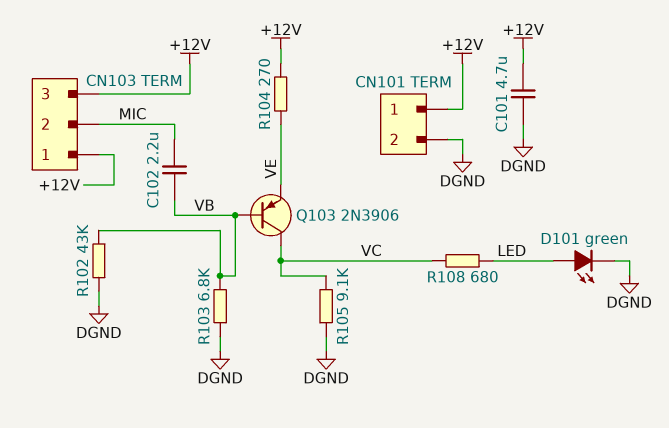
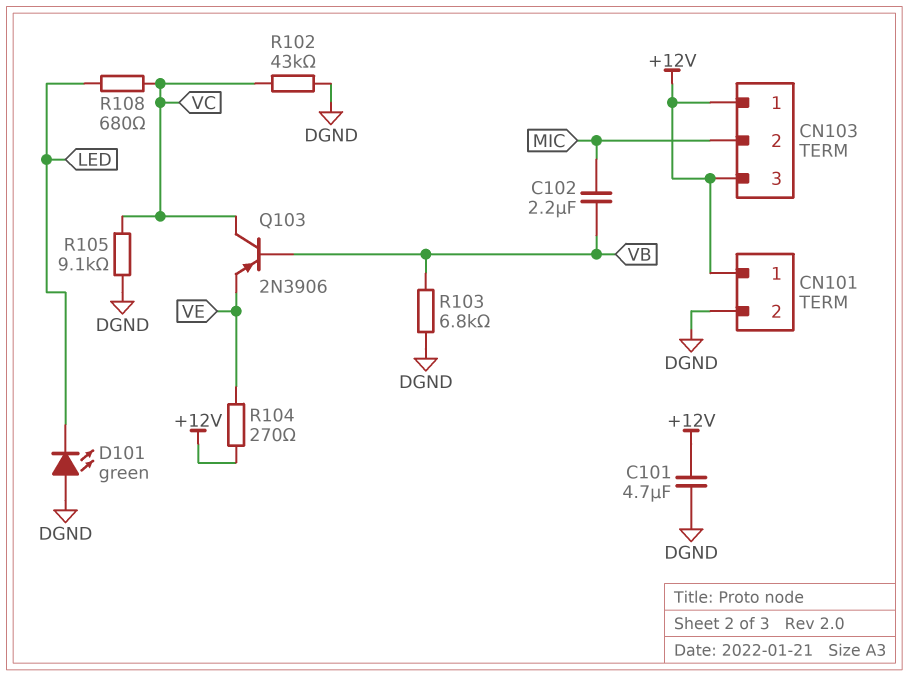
D101: LED green (A LED, K DGND) -> LED green (A DGND, K LED)
R102: 43k (DGND, VB) -> 43k (DGND, VC)

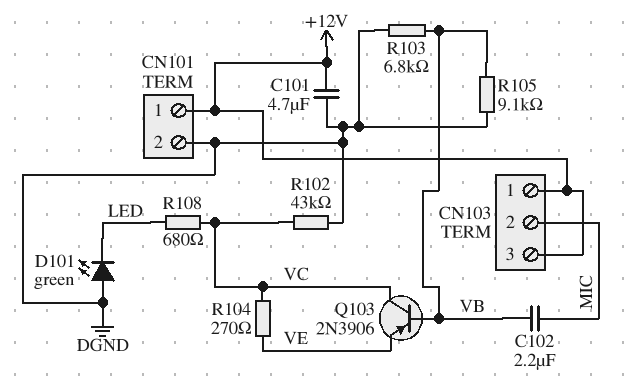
R104: 270 (+12V, VE) -> 270 (VC, VE)
R105: 9.1k (DGND, VC) -> 9.1k (DGND, VB)

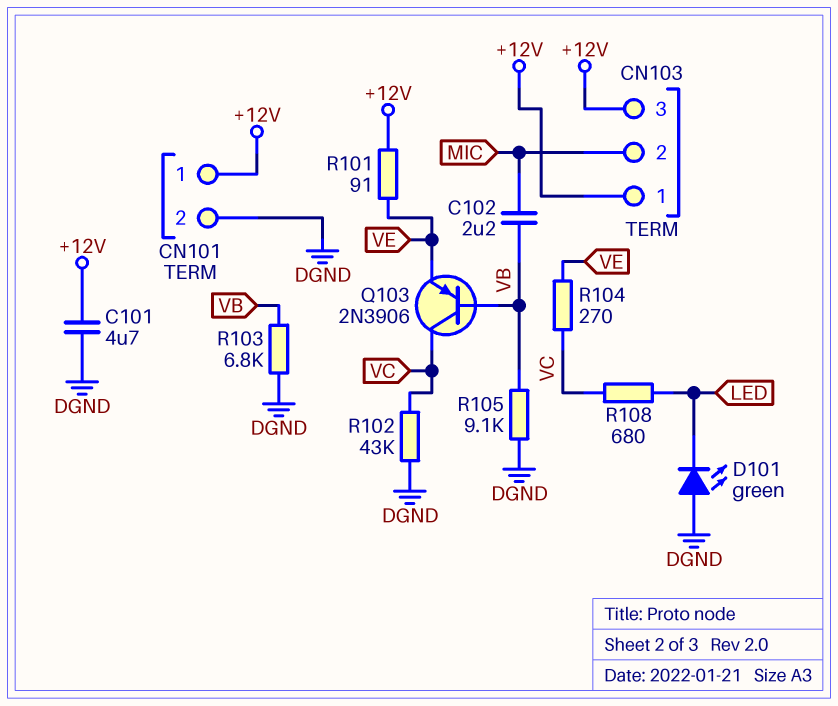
R101: none -> 91 (+12V, VE)

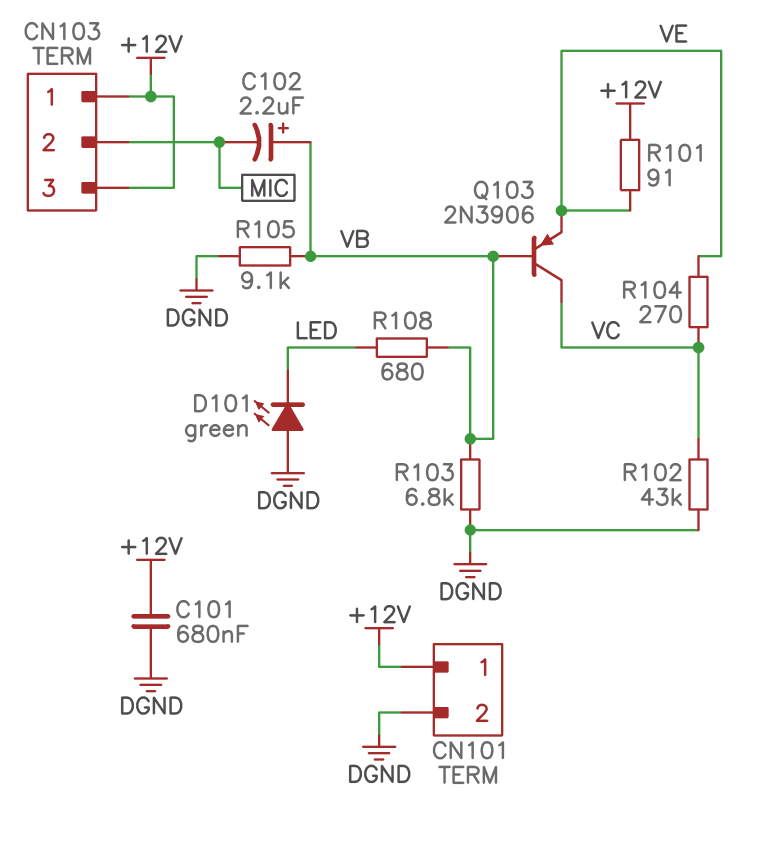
C101: 4.7uF (+12V, DGND) -> 680nF (+12V, DGND)
C102: 2.2uF (MIC, VB) -> 2.2uF (plus VB, minus MIC)
R108: 680 (LED, VC) -> 680 (LED, VB)

